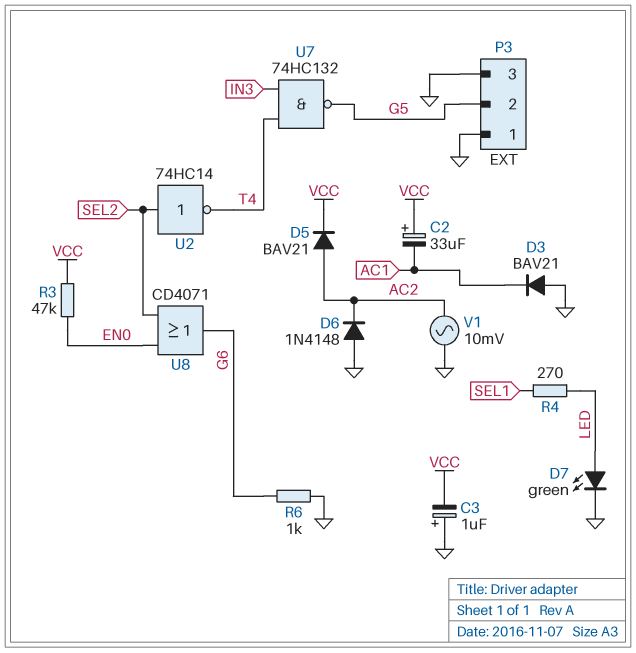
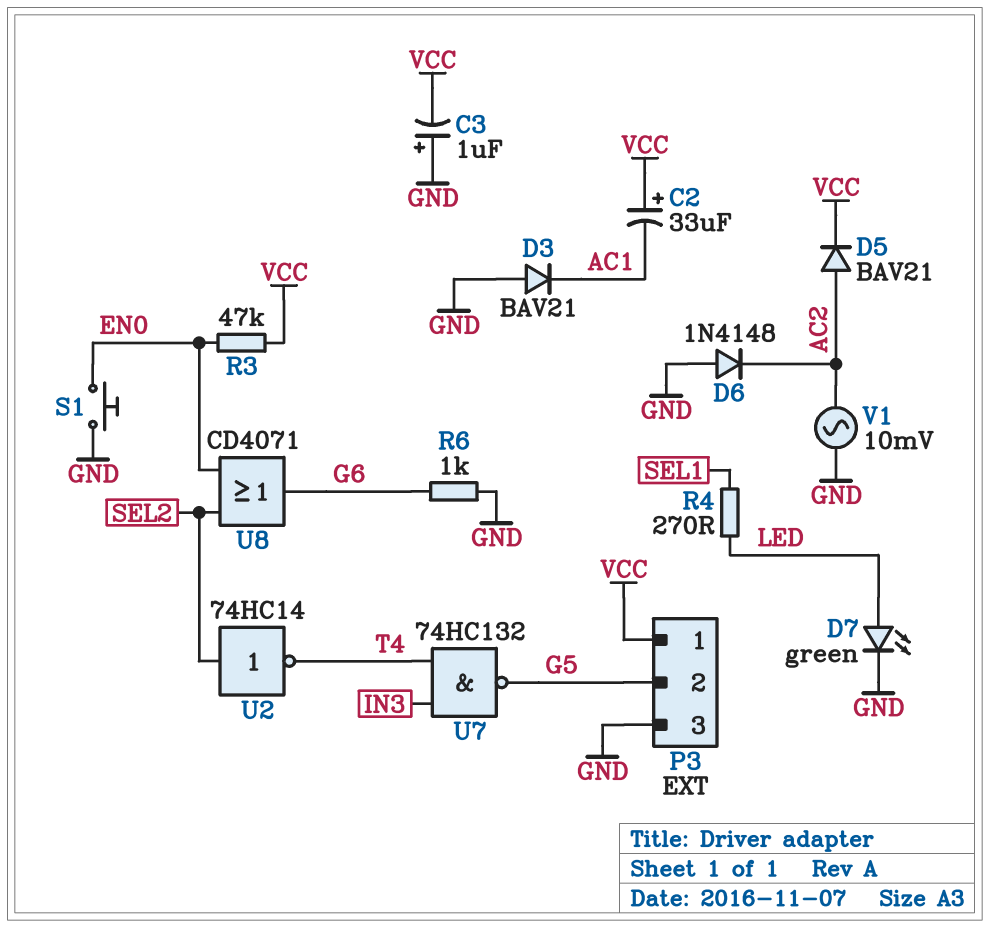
P3 pin 1: GND -> VCC
S1: none -> button (EN0, GND)

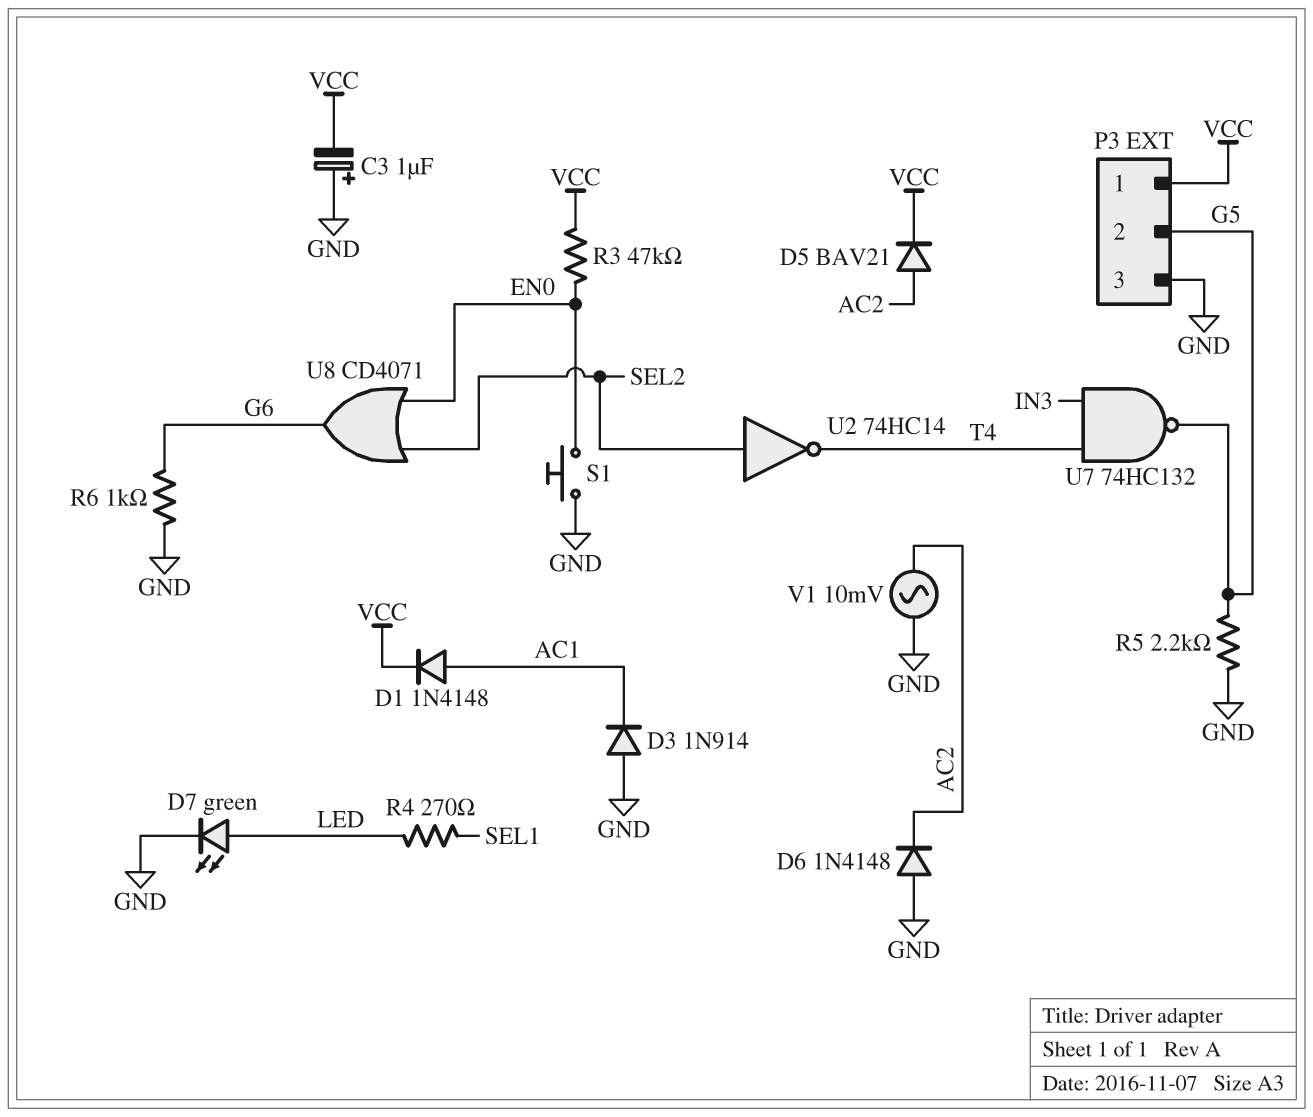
C2: 33uF (plus VCC, minus AC1) -> none
D1: none -> diode 1N4148 (A AC1, K VCC)
D3: diode BAV21 (A GND, K AC1) -> diode 1N914 (A GND, K AC1)
R5: none -> 2.2k (G5, GND)

